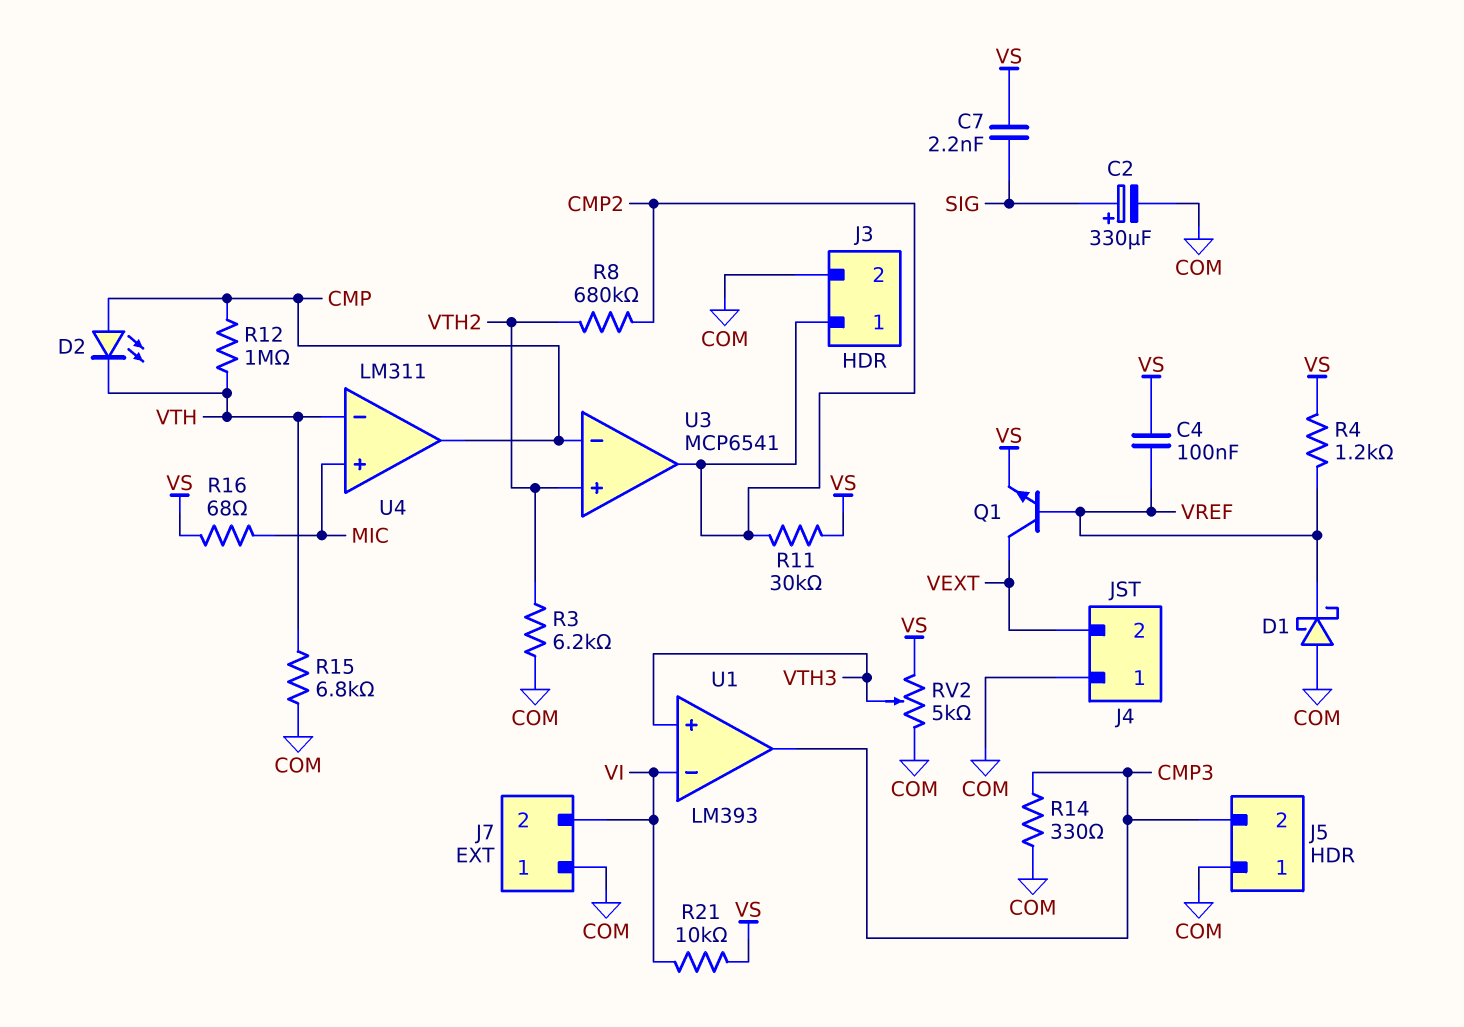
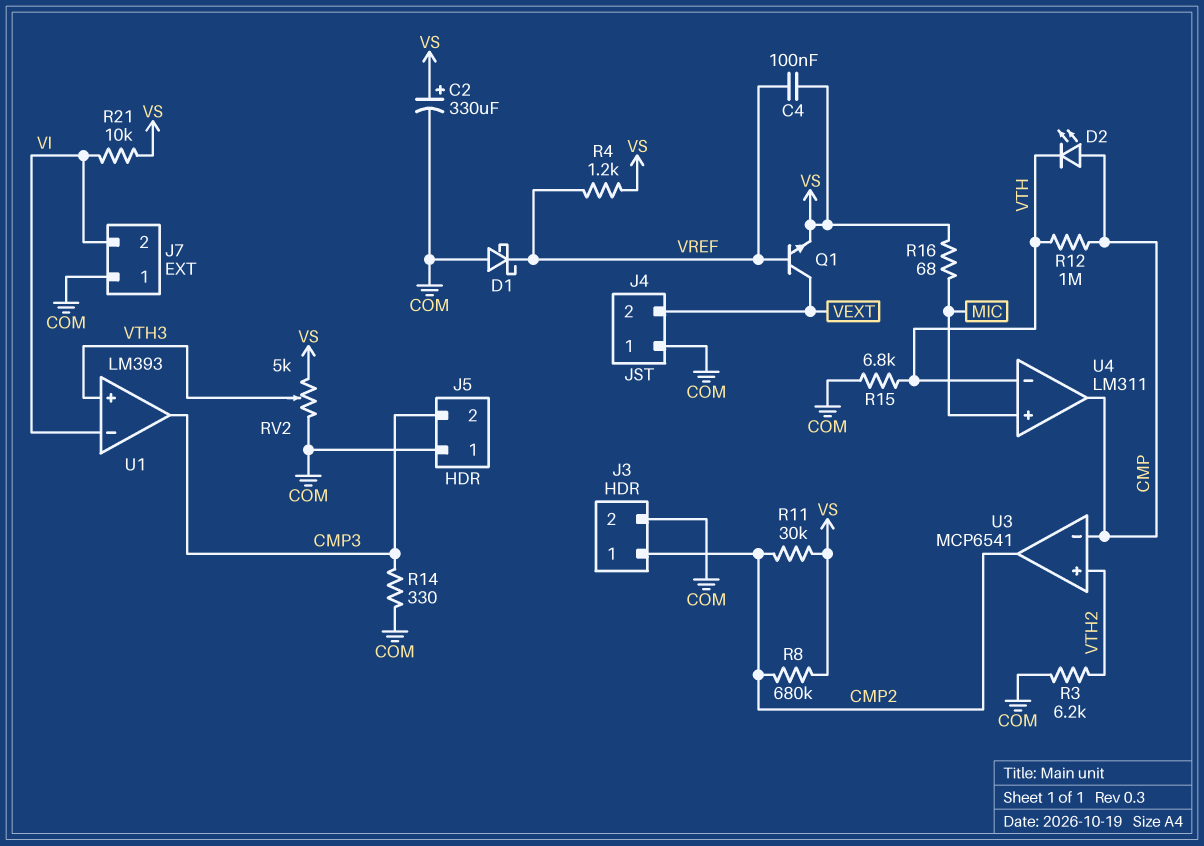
C2: 330uF (plus SIG, minus COM) -> 330uF (plus VS, minus COM)
C7: 2.2nF (SIG, VS) -> none
R8: 680k (CMP2, VTH2) -> 680k (CMP2, VS)

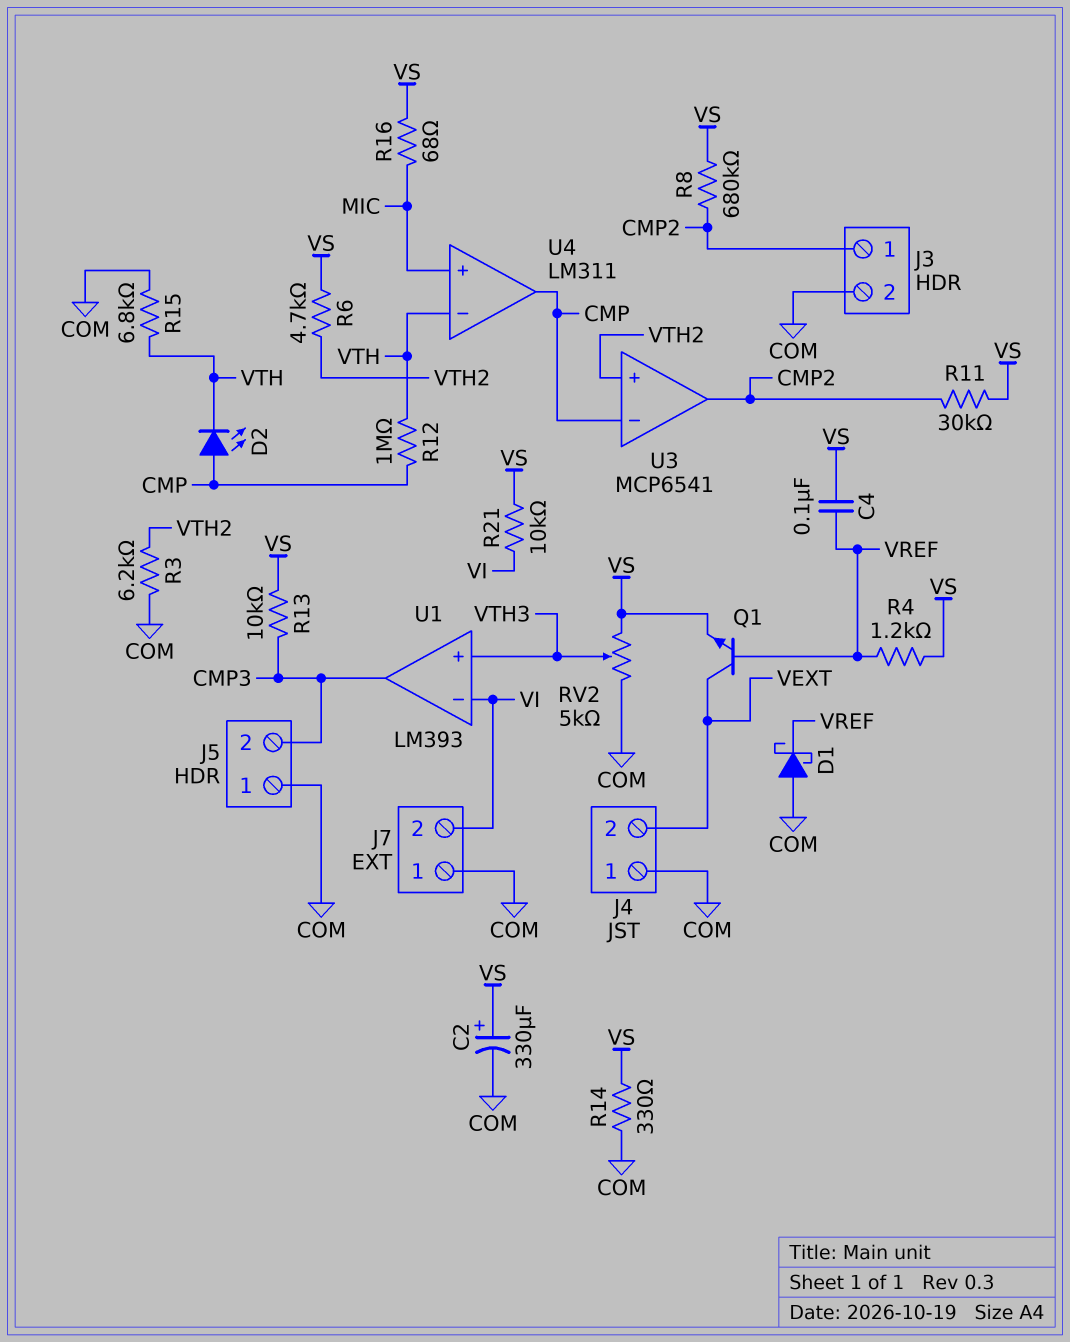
R6: none -> 4.7k (VS, VTH2)
R13: none -> 10k (CMP3, VS)
R14: 330 (CMP3, COM) -> 330 (COM, VS)

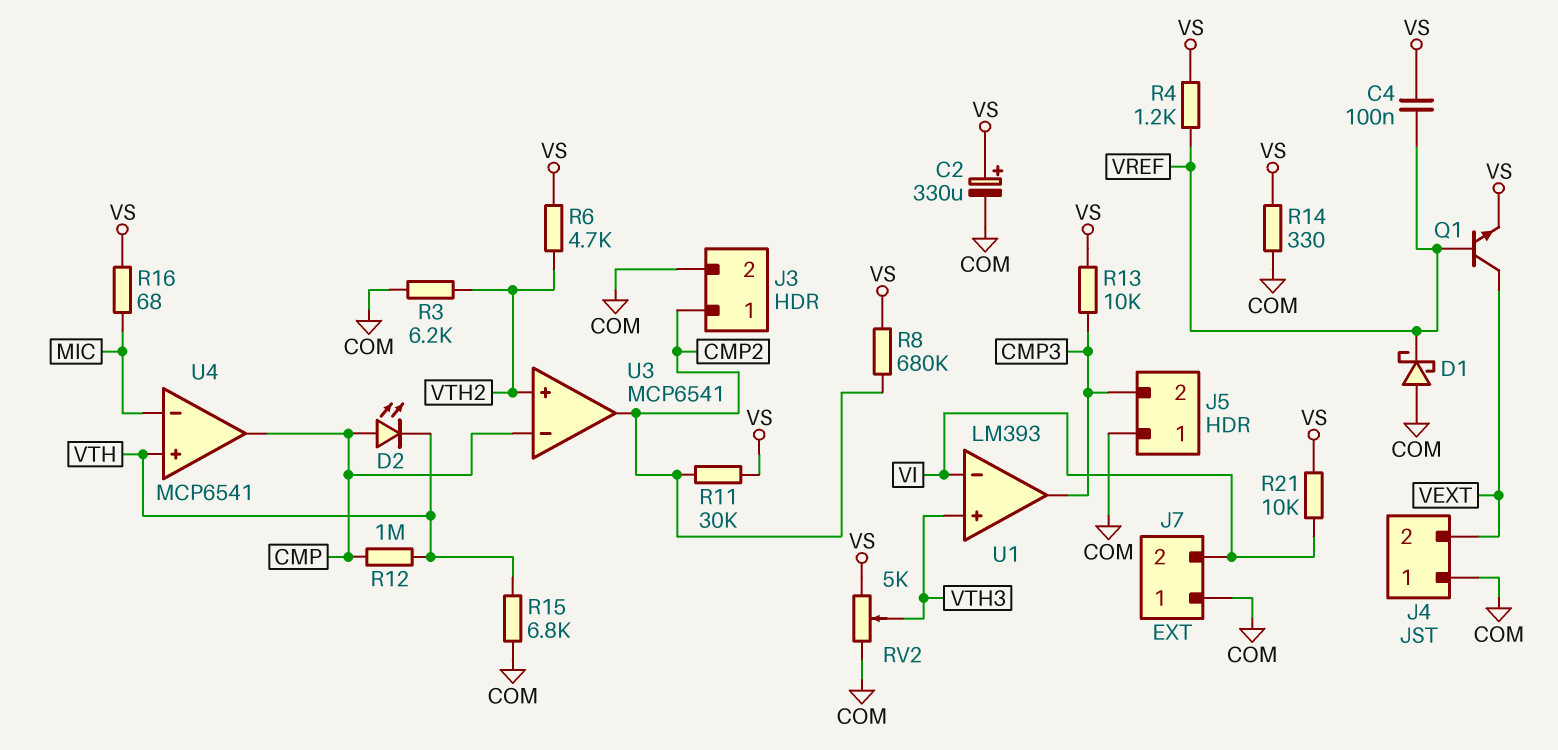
U4: LM311 -> MCP6541
U4 pin in+: MIC -> VTH
U4 pin in-: VTH -> MIC

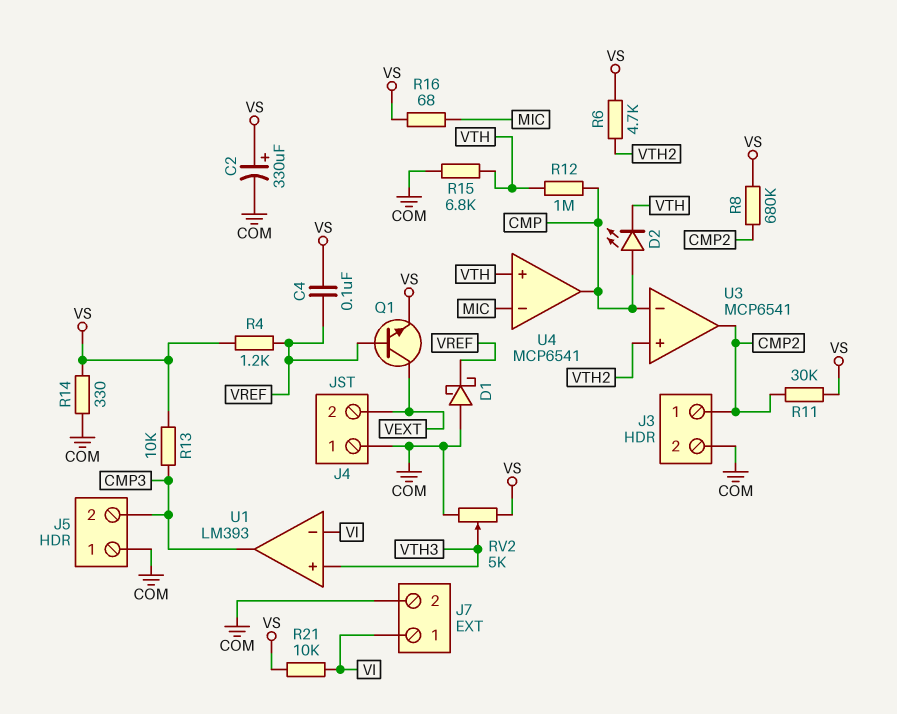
J7 pin 1: COM -> VI
J7 pin 2: VI -> COM
R3: 6.2k (COM, VTH2) -> none

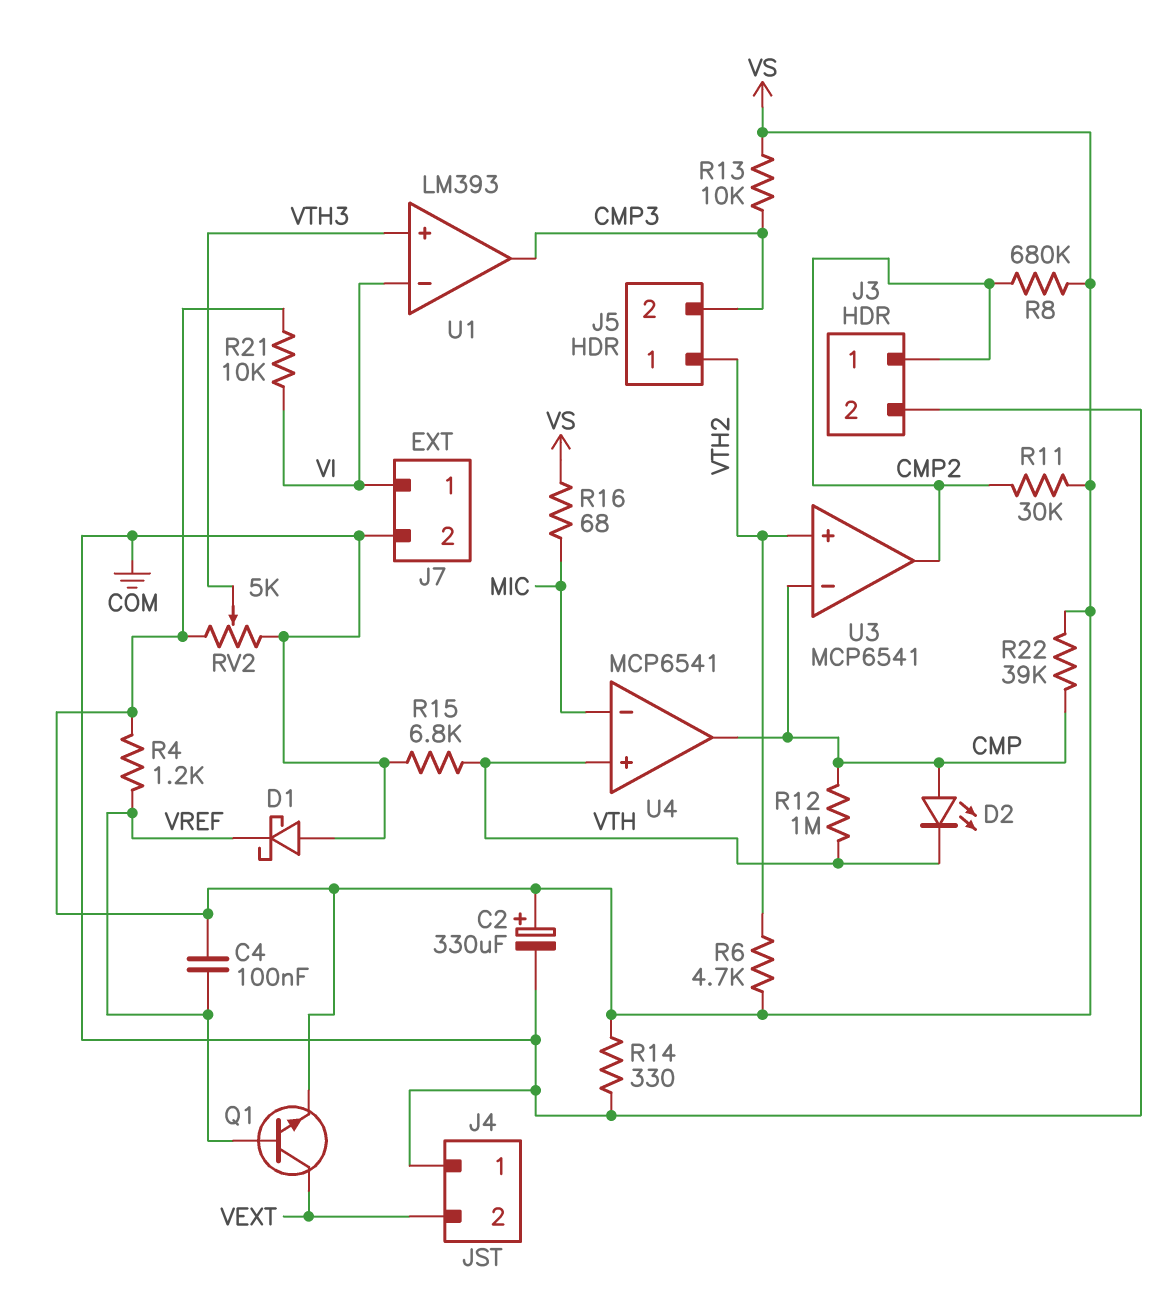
J5 pin 1: COM -> VTH2
R22: none -> 39k (CMP, VS)

